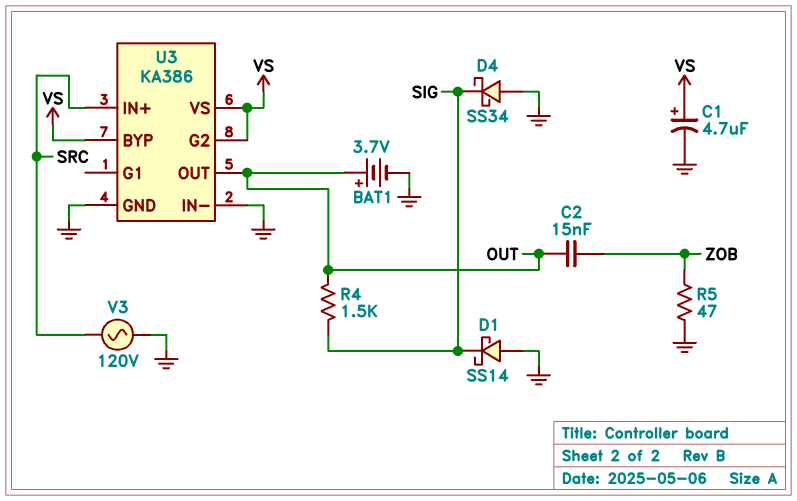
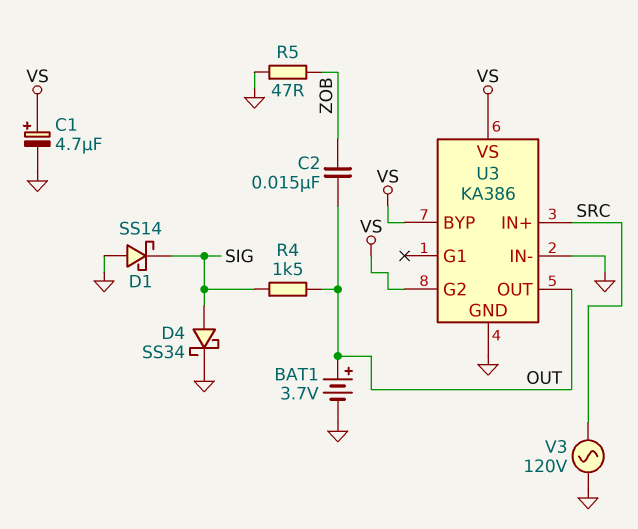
D4: schottky SS34 (A GND, K SIG) -> schottky SS34 (A SIG, K GND)

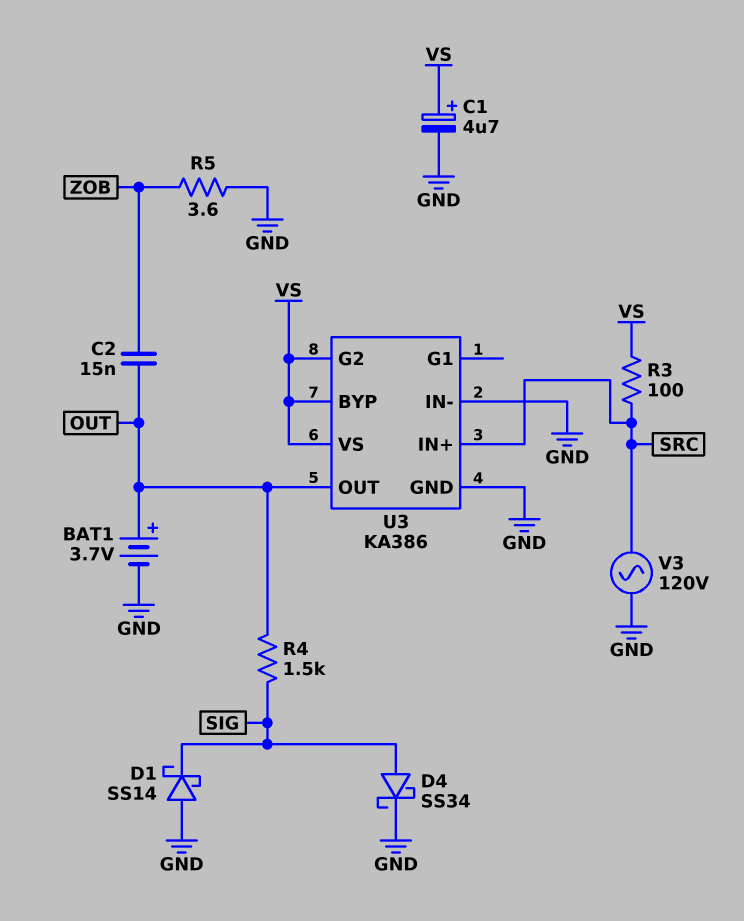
R3: none -> 100 (SRC, VS)
R5: 47 (GND, ZOB) -> 3.6 (GND, ZOB)

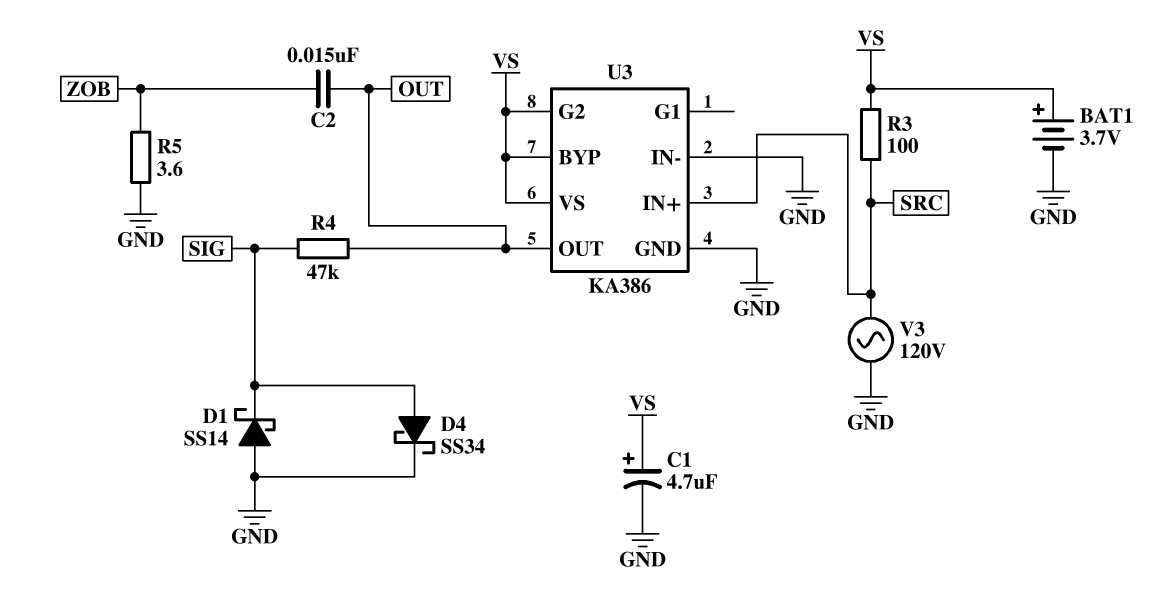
BAT1: 3.7V (plus OUT, minus GND) -> 3.7V (plus VS, minus GND)
R4: 1.5k (OUT, SIG) -> 47k (OUT, SIG)

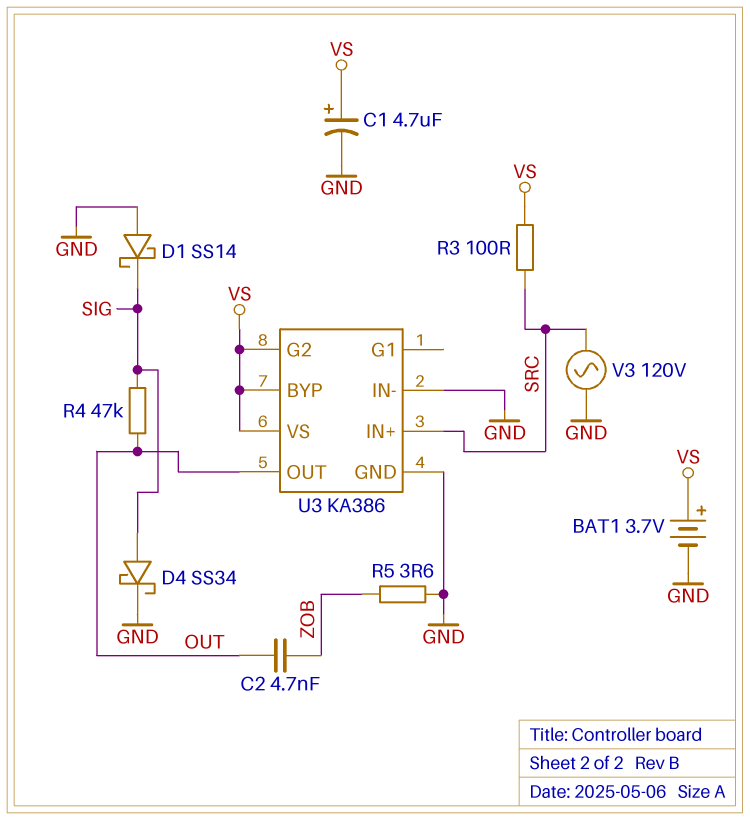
C2: 15nF (OUT, ZOB) -> 4.7nF (OUT, ZOB)

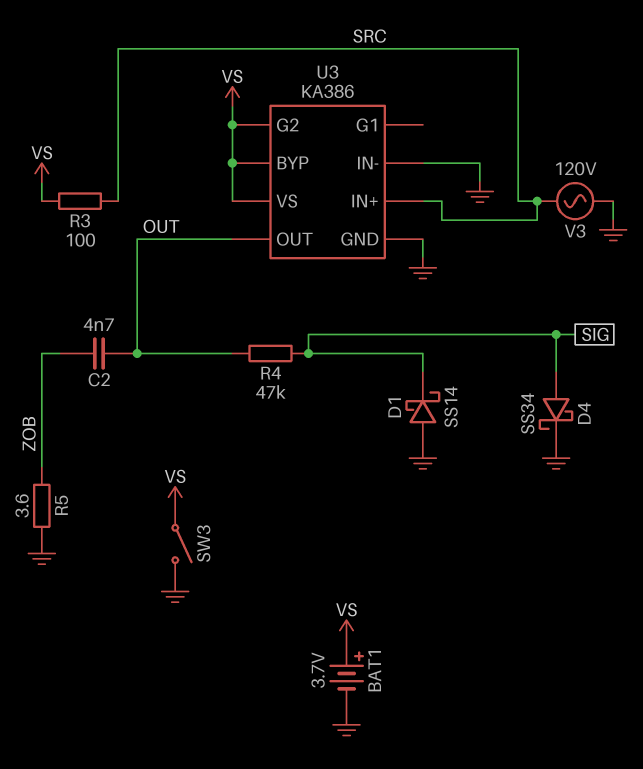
C1: 4.7uF (plus VS, minus GND) -> none
SW3: none -> switch (GND, VS)

